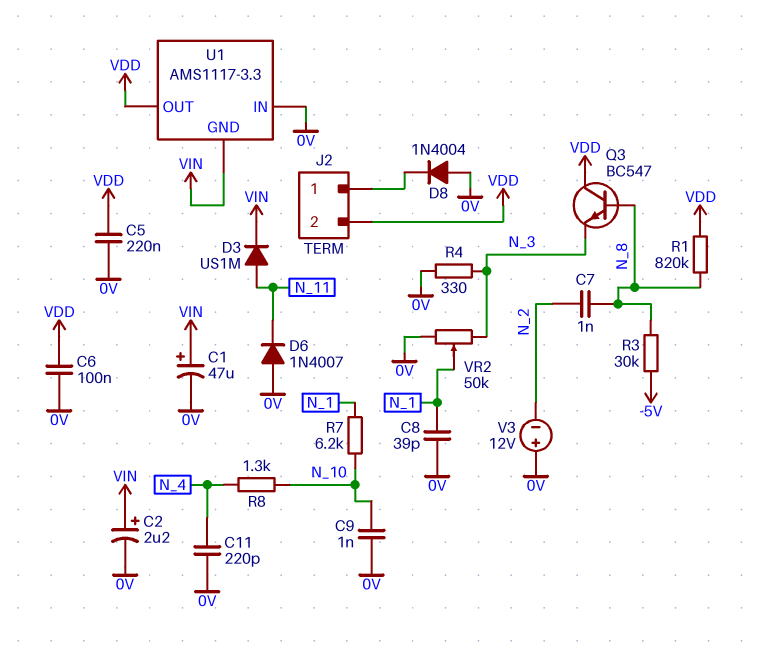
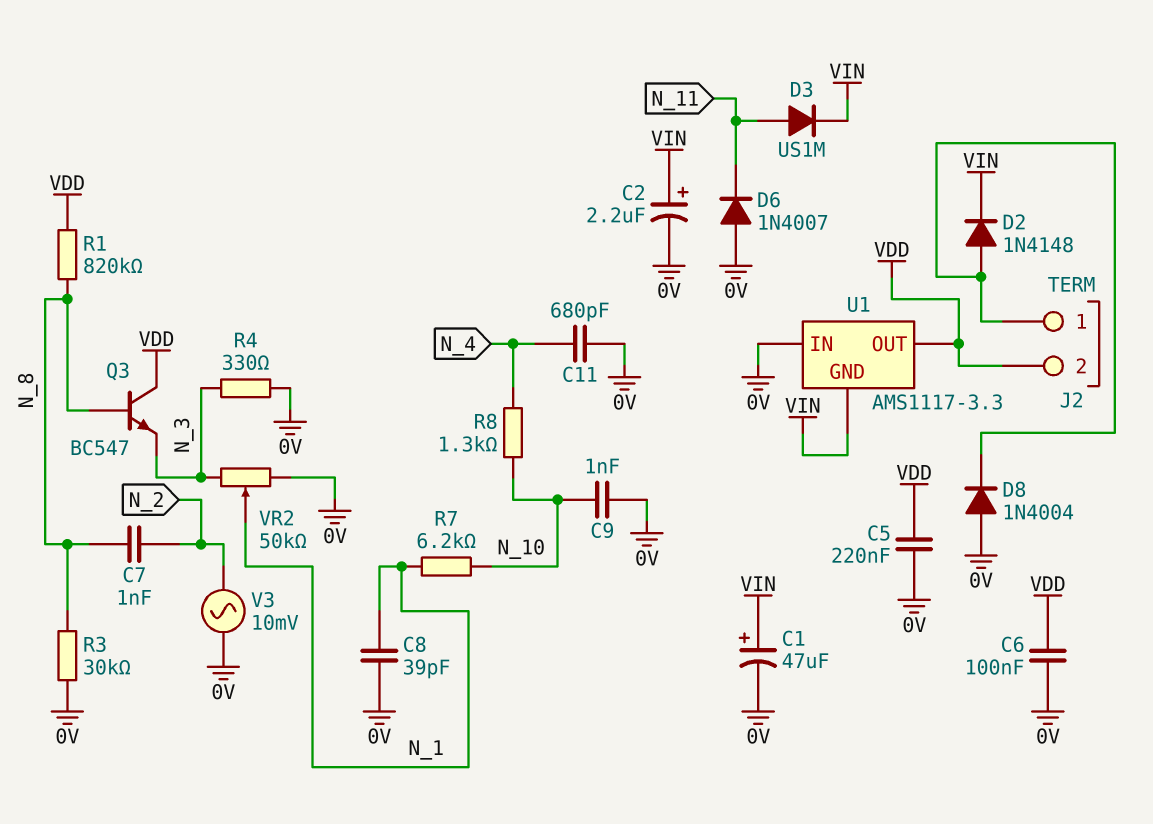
C11: 220pF (0V, N_4) -> 680pF (0V, N_4)
D2: none -> diode 1N4148 (A J2/1, K VIN)
R3: 30k (-5V, N_8) -> 30k (0V, N_8)
V3: 12V (plus 0V, minus N_2) -> AC 10mV (0V, N_2)

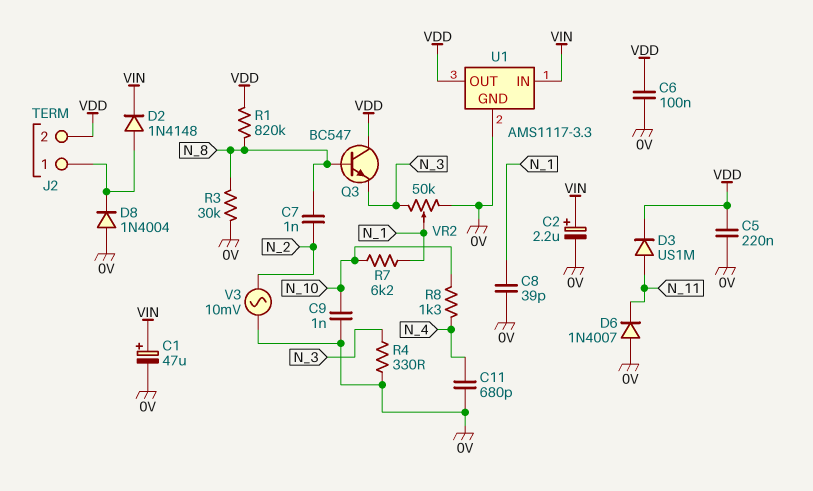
D3: diode US1M (A N_11, K VIN) -> diode US1M (A N_11, K VDD)
U1 pin GND: VIN -> 0V
U1 pin IN: 0V -> VIN

